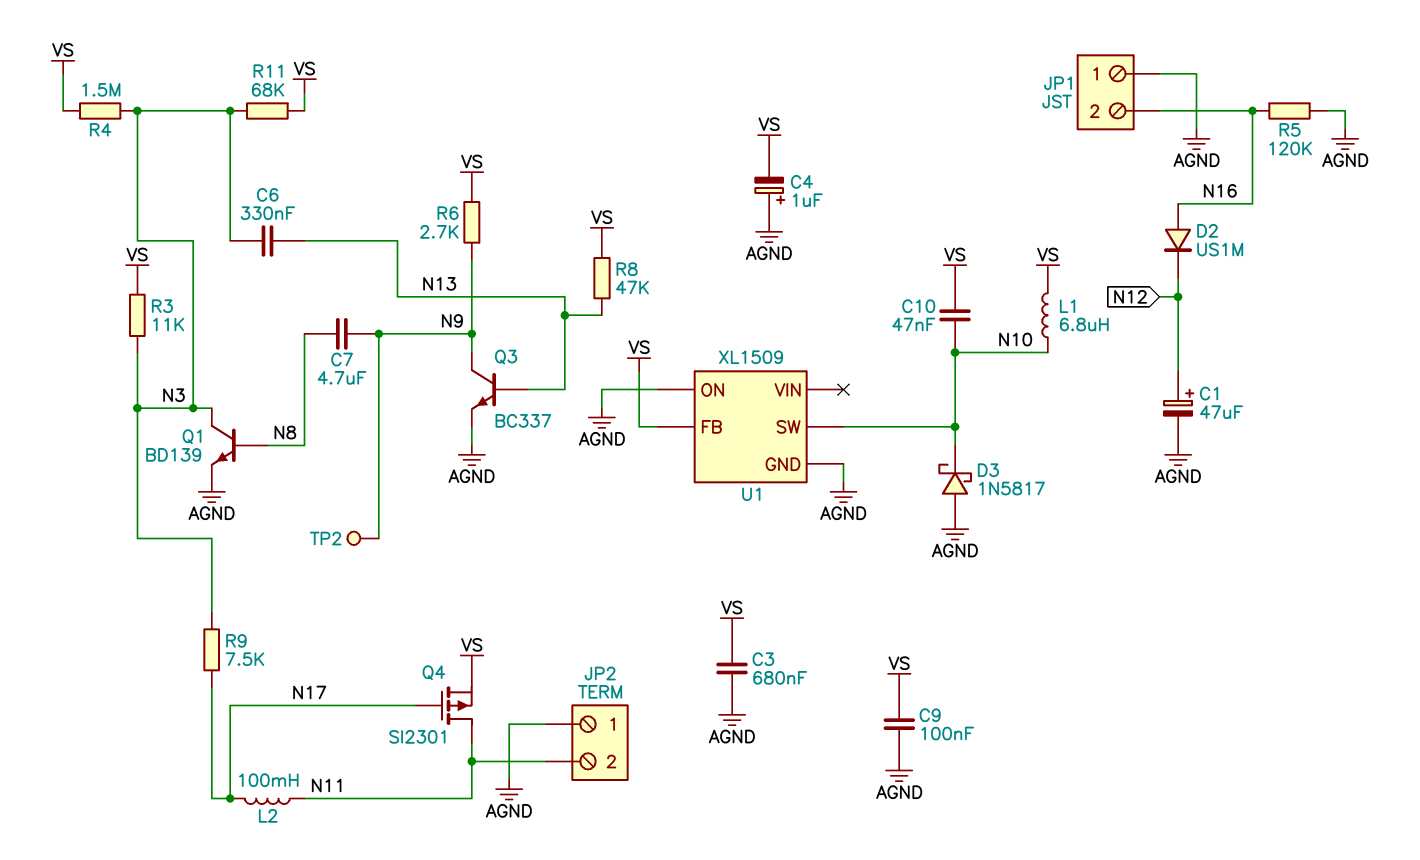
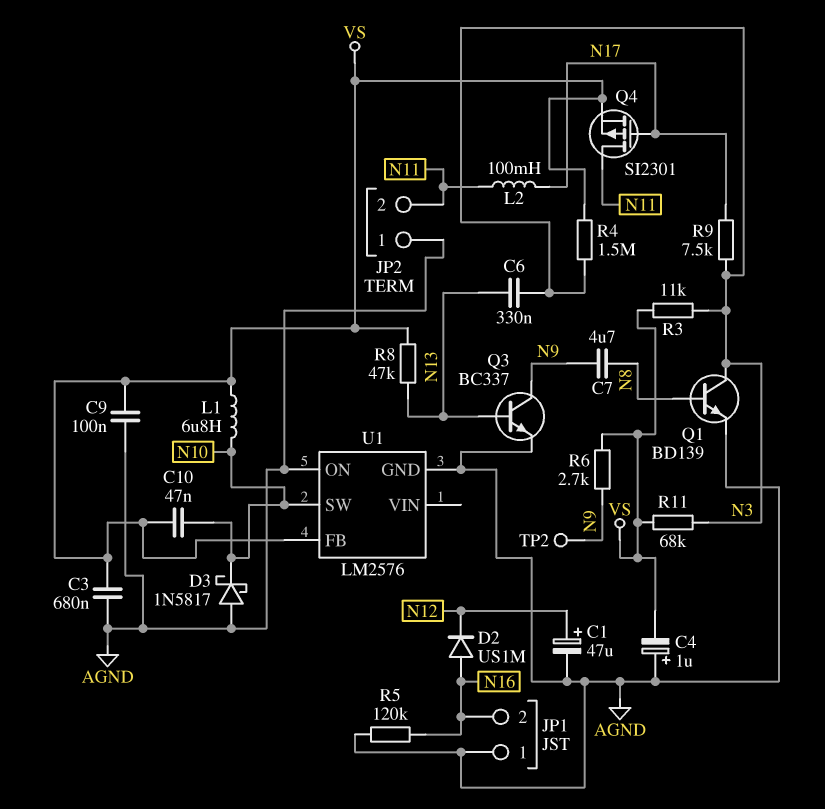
U1: XL1509 -> LM2576

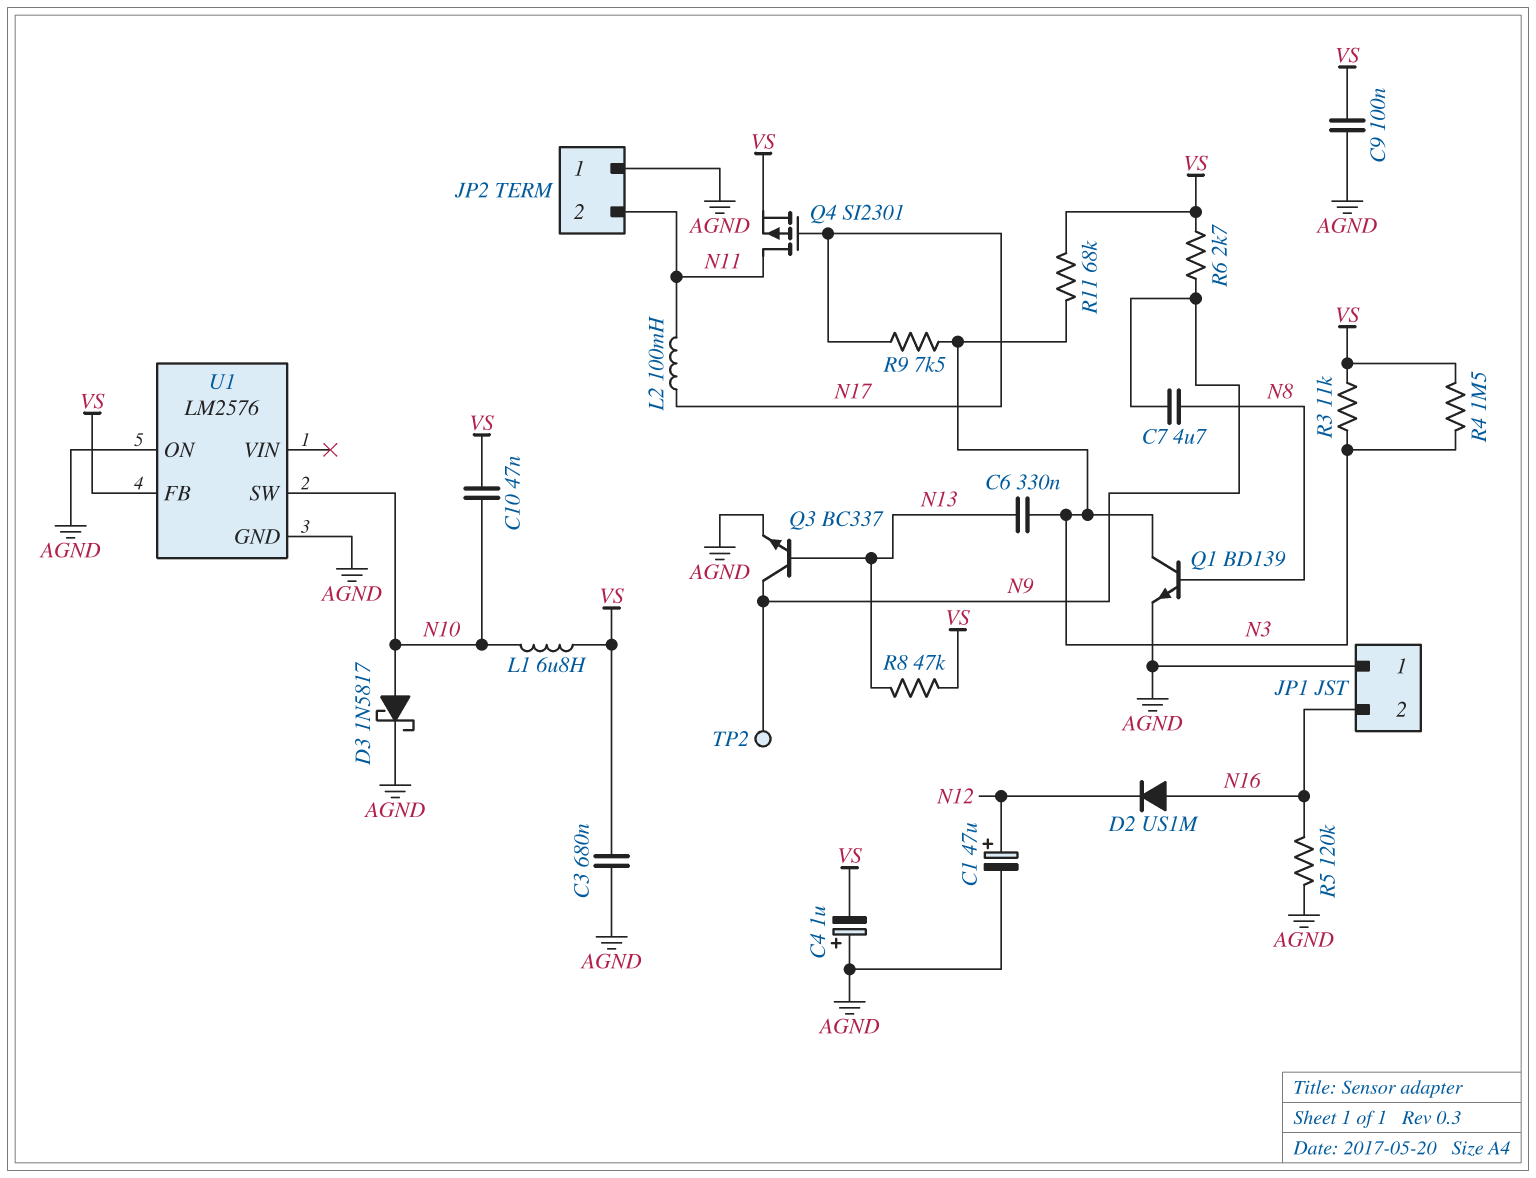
D3: schottky 1N5817 (A AGND, K N10) -> schottky 1N5817 (A N10, K AGND)

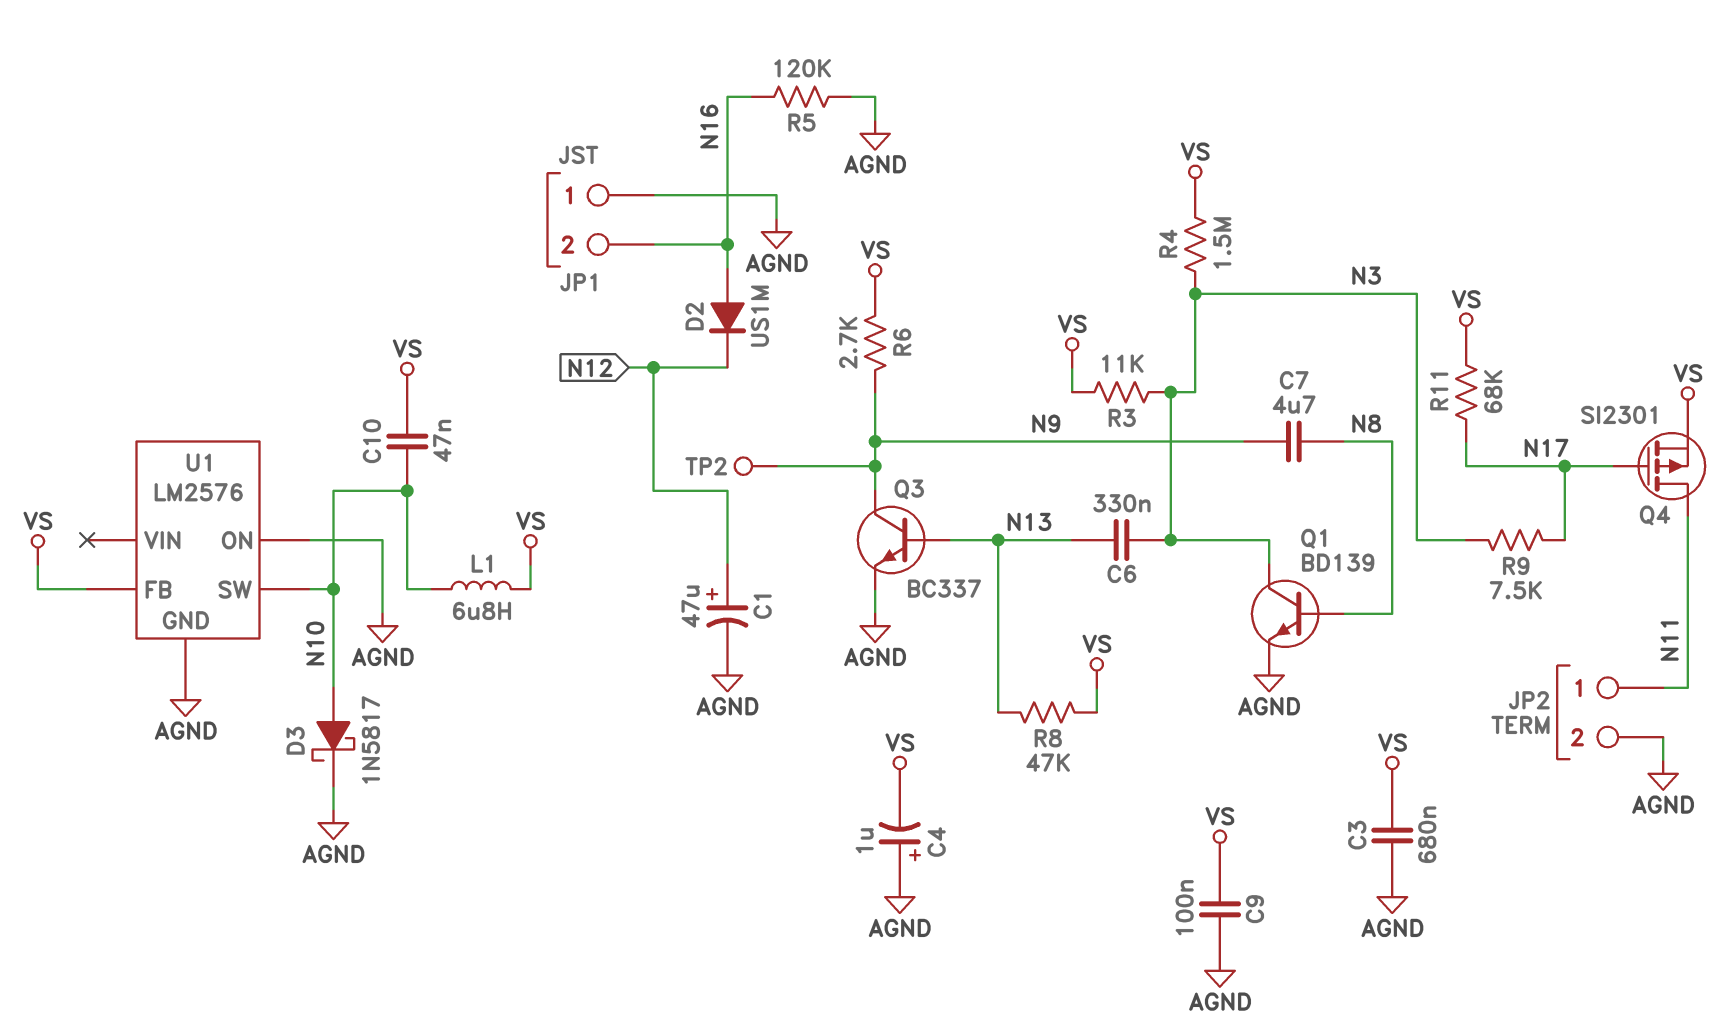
JP2 pin 1: AGND -> N11
JP2 pin 2: N11 -> AGND
L2: 100mH (N11, N17) -> none
R11: 68k (N3, VS) -> 68k (N17, VS)

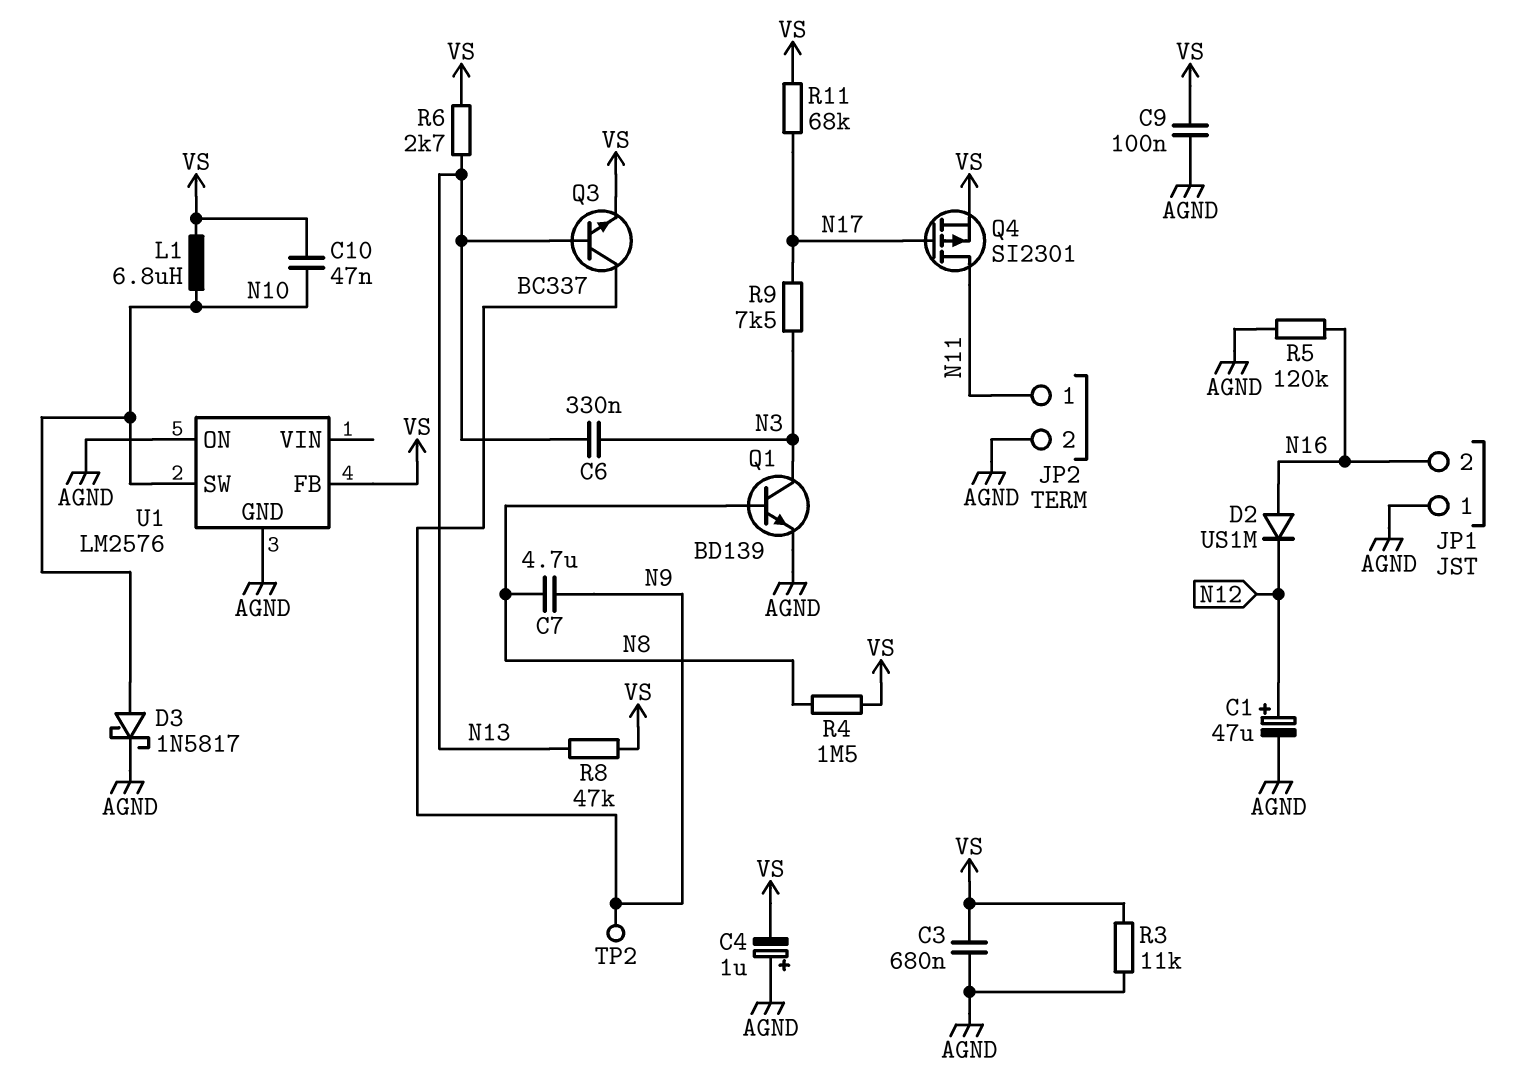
Q3: NPN BC337 (B N13, C N9, E AGND) -> NPN BC337 (B N13, C N9, E VS)
R3: 11k (N3, VS) -> 11k (AGND, VS)
R4: 1.5M (N3, VS) -> 1.5M (N8, VS)
R6: 2.7k (N9, VS) -> 2.7k (N13, VS)

